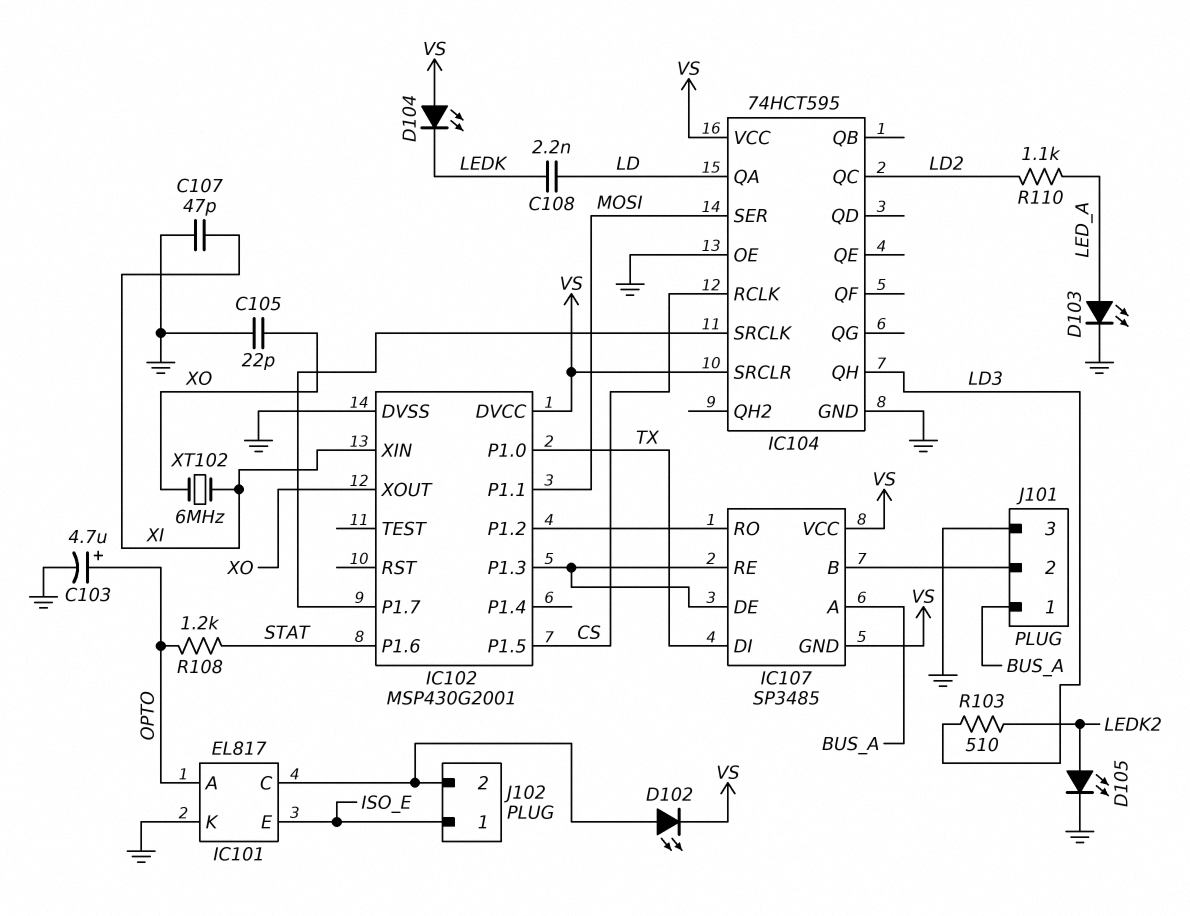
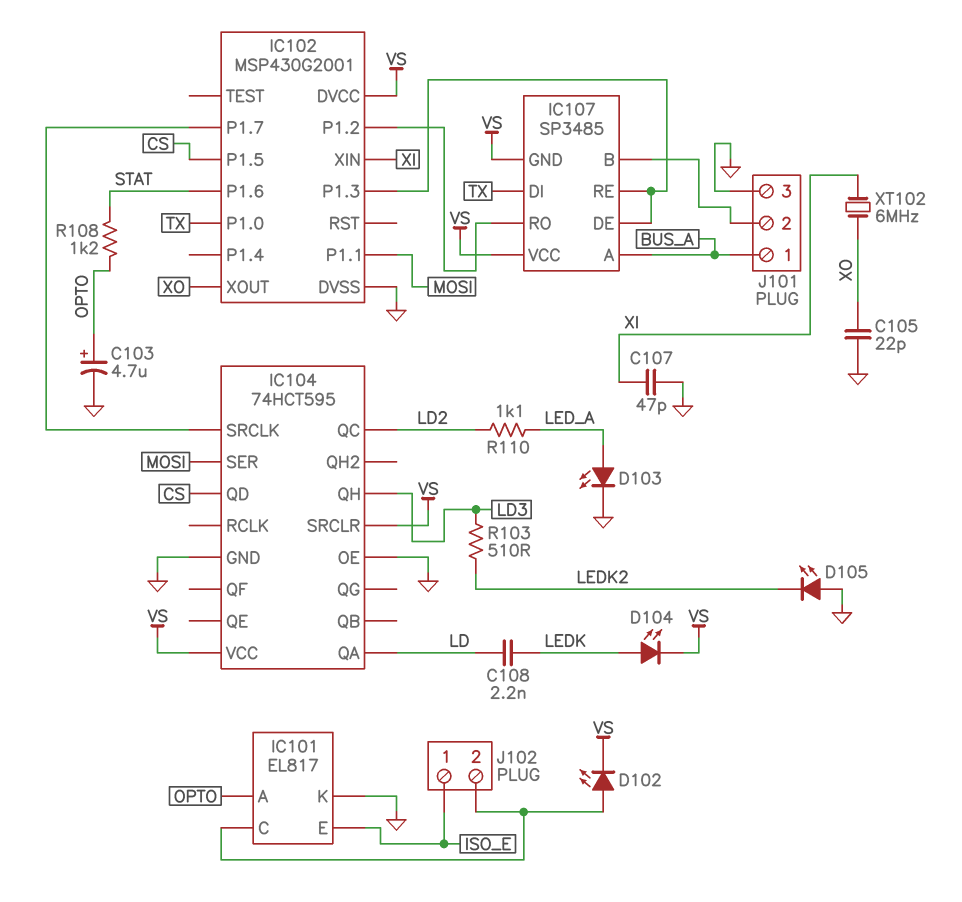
D104: LED (A VS, K LEDK) -> LED (A LEDK, K VS)
D105: LED (A LEDK2, K GND) -> LED (A GND, K LEDK2)
IC104 pin QD: none -> CS
IC104 pin RCLK: CS -> none

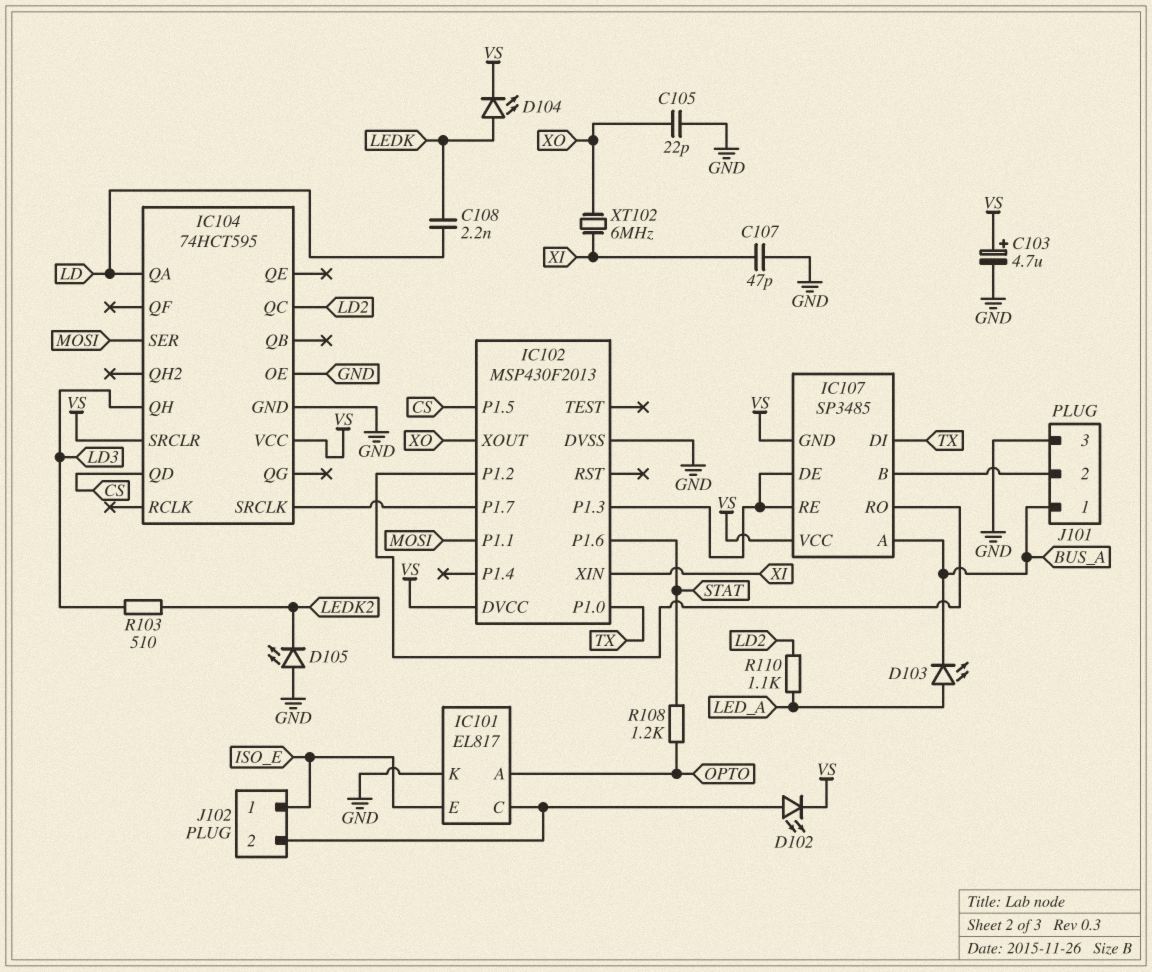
C103: 4.7uF (plus OPTO, minus GND) -> 4.7uF (plus VS, minus GND)
D103: LED (A LED_A, K GND) -> LED (A LED_A, K BUS_A)
IC102: MSP430G2001 -> MSP430F2013

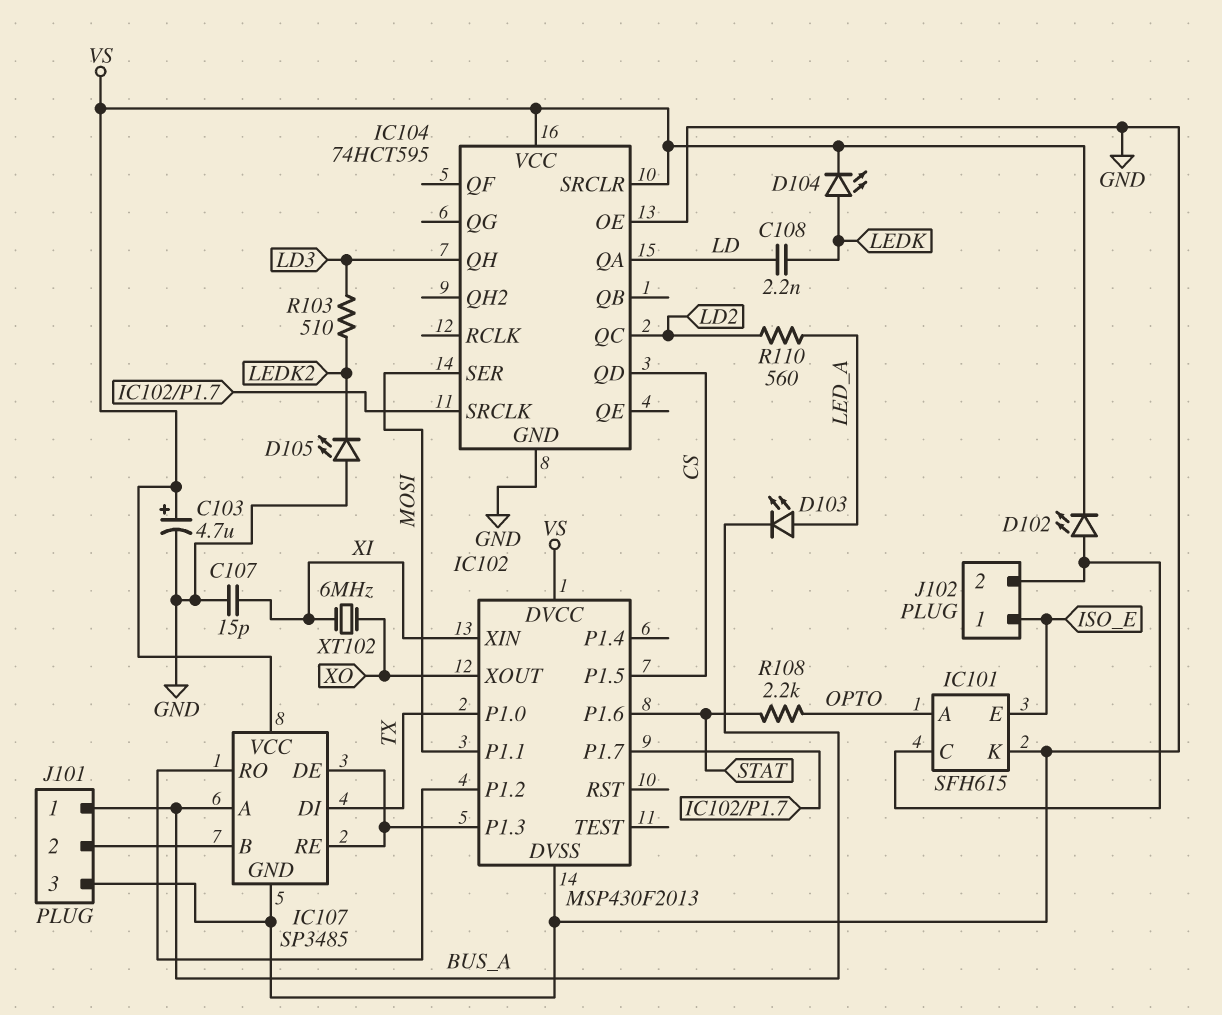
C105: 22pF (GND, XO) -> none
C107: 47pF (GND, XI) -> 15pF (GND, XI)
IC101: EL817 -> SFH615
IC107 pin GND: VS -> GND
R108: 1.2k (OPTO, STAT) -> 2.2k (OPTO, STAT)
R110: 1.1k (LD2, LED_A) -> 560 (LD2, LED_A)

